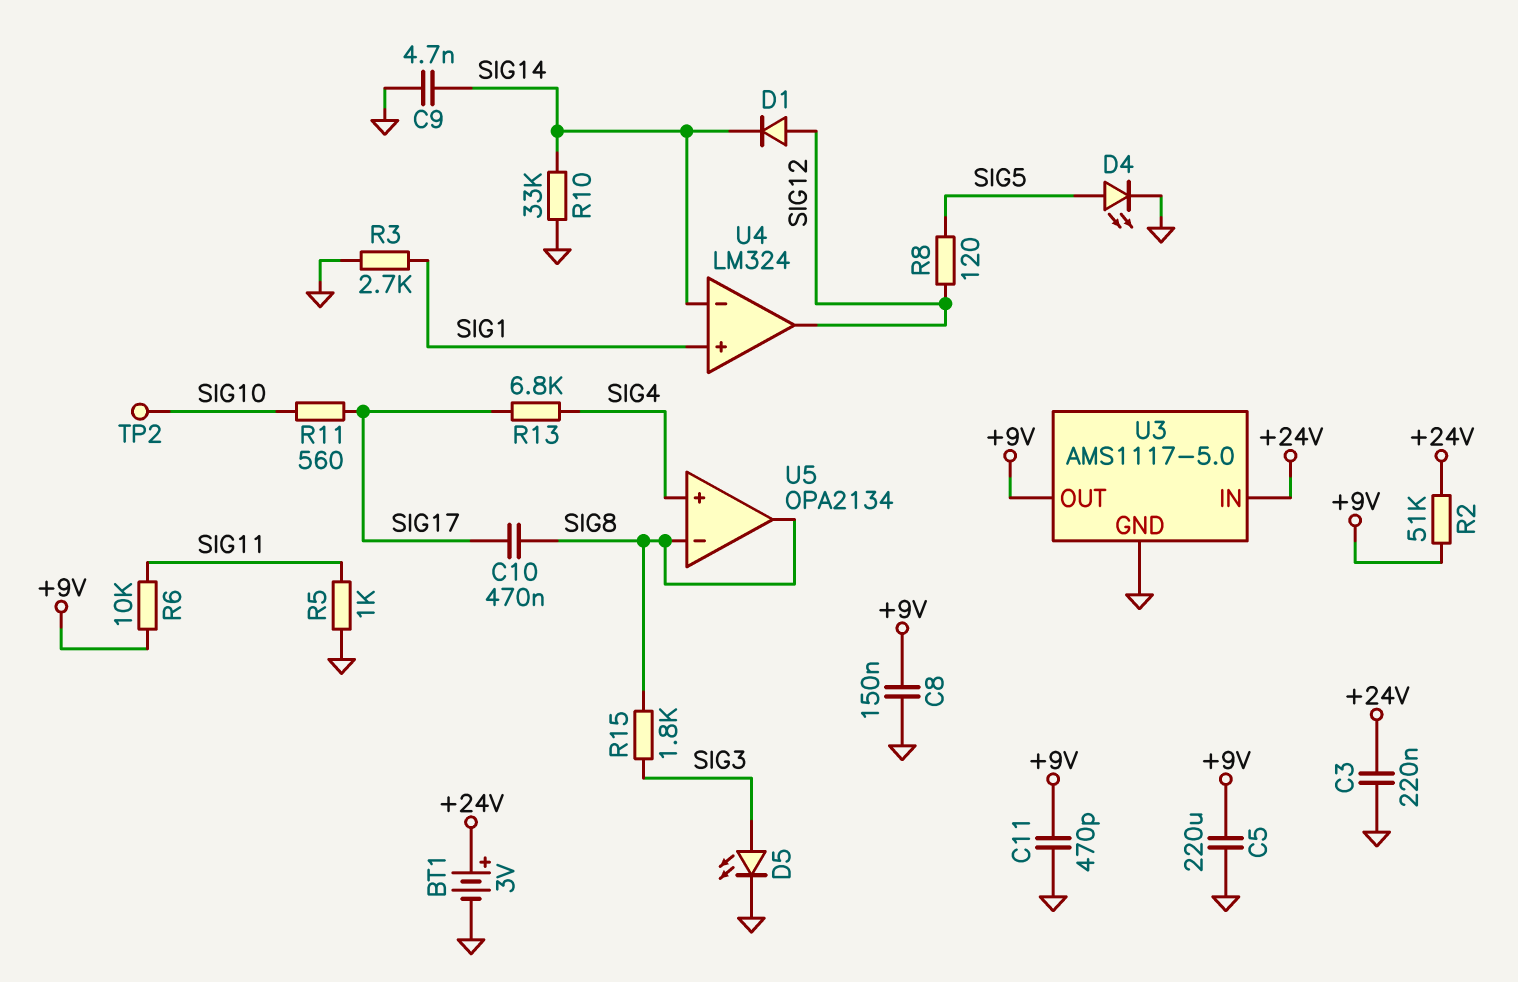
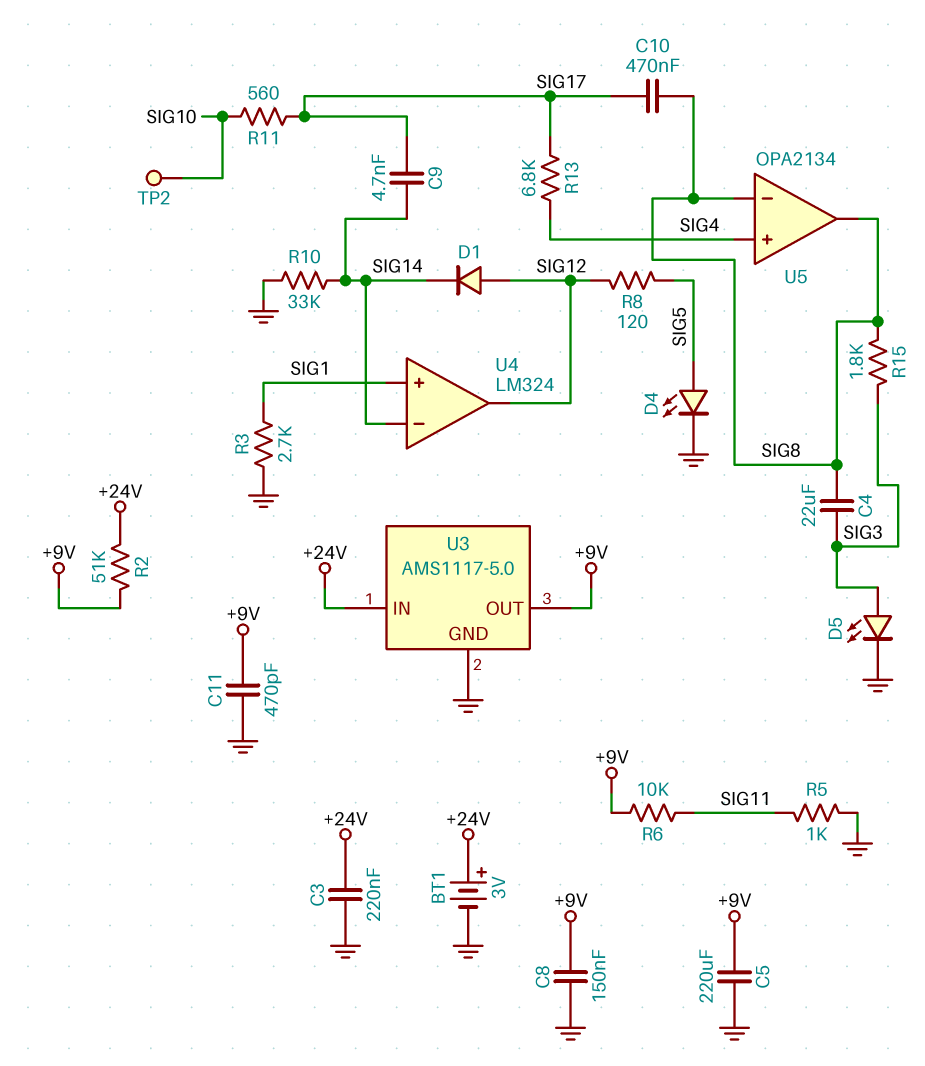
C4: none -> 22uF (SIG3, SIG8)
C9: 4.7nF (GND, SIG14) -> 4.7nF (SIG14, SIG17)

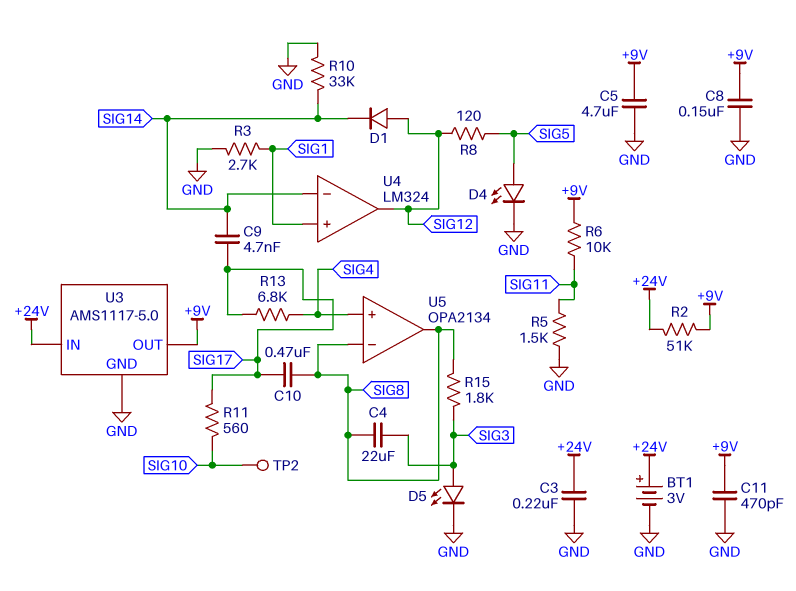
C5: 220uF (+9V, GND) -> 4.7uF (+9V, GND)
R5: 1k (GND, SIG11) -> 1.5k (GND, SIG11)

